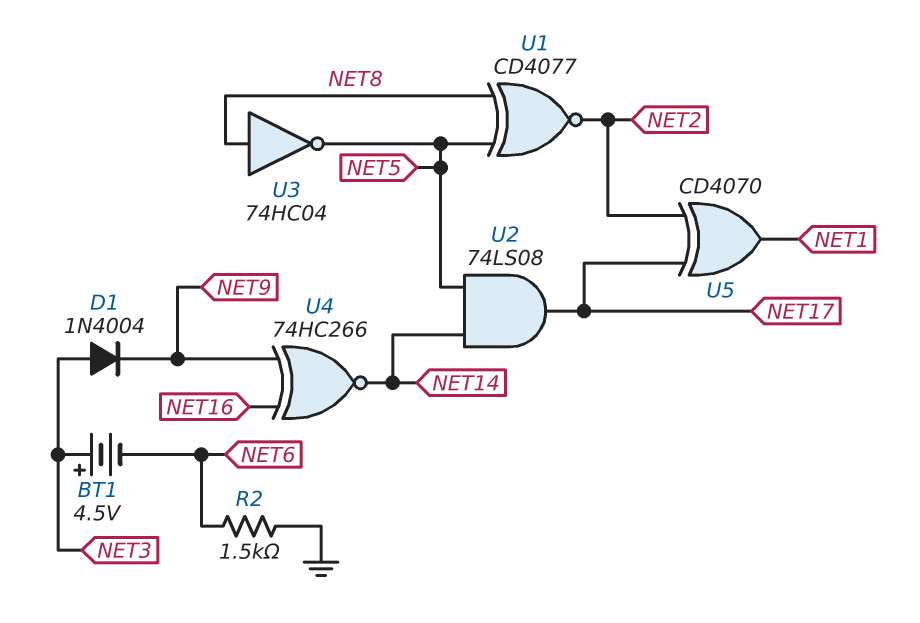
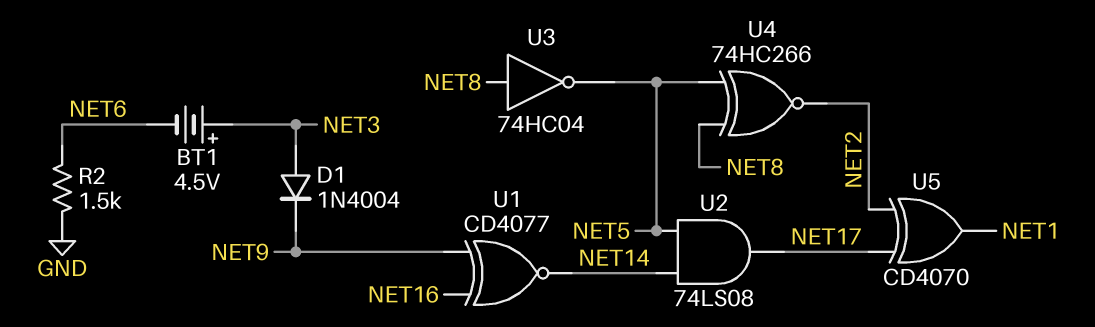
U1: XNOR CD4077 (in NET5, in NET8, out NET2) -> XNOR CD4077 (in NET9, in NET16, out NET14)
U4: XNOR 74HC266 (in NET9, in NET16, out NET14) -> XNOR 74HC266 (in NET5, in NET8, out NET2)

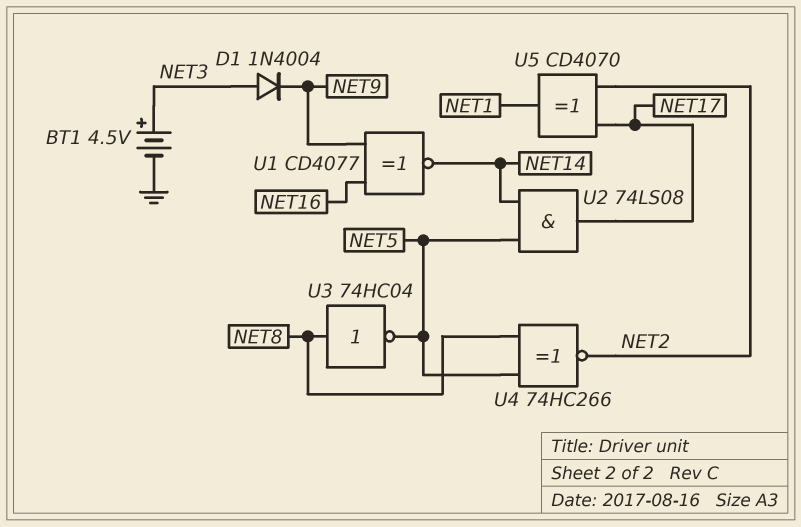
BT1: 4.5V (plus NET3, minus NET6) -> 4.5V (plus NET3, minus GND)
R2: 1.5k (GND, NET6) -> none

